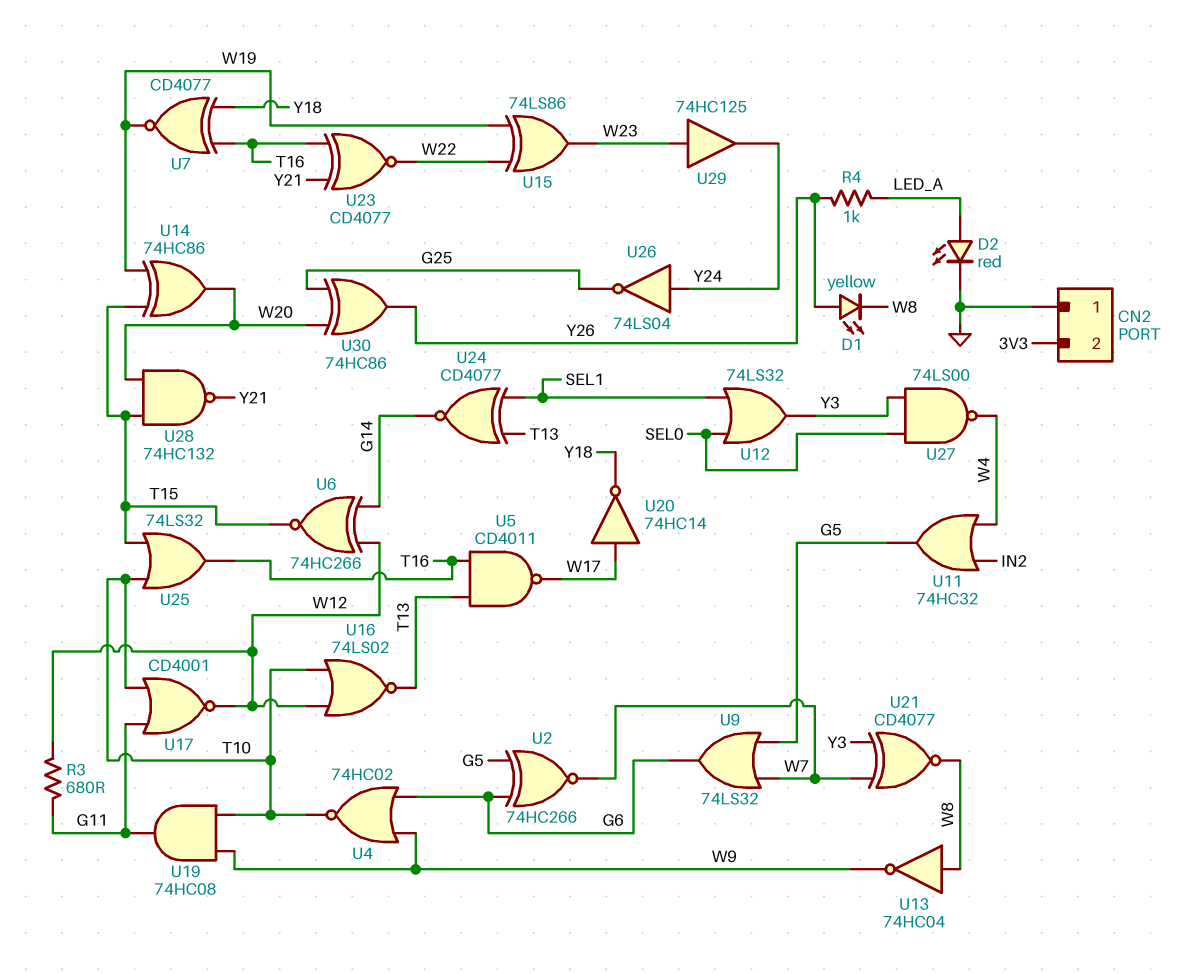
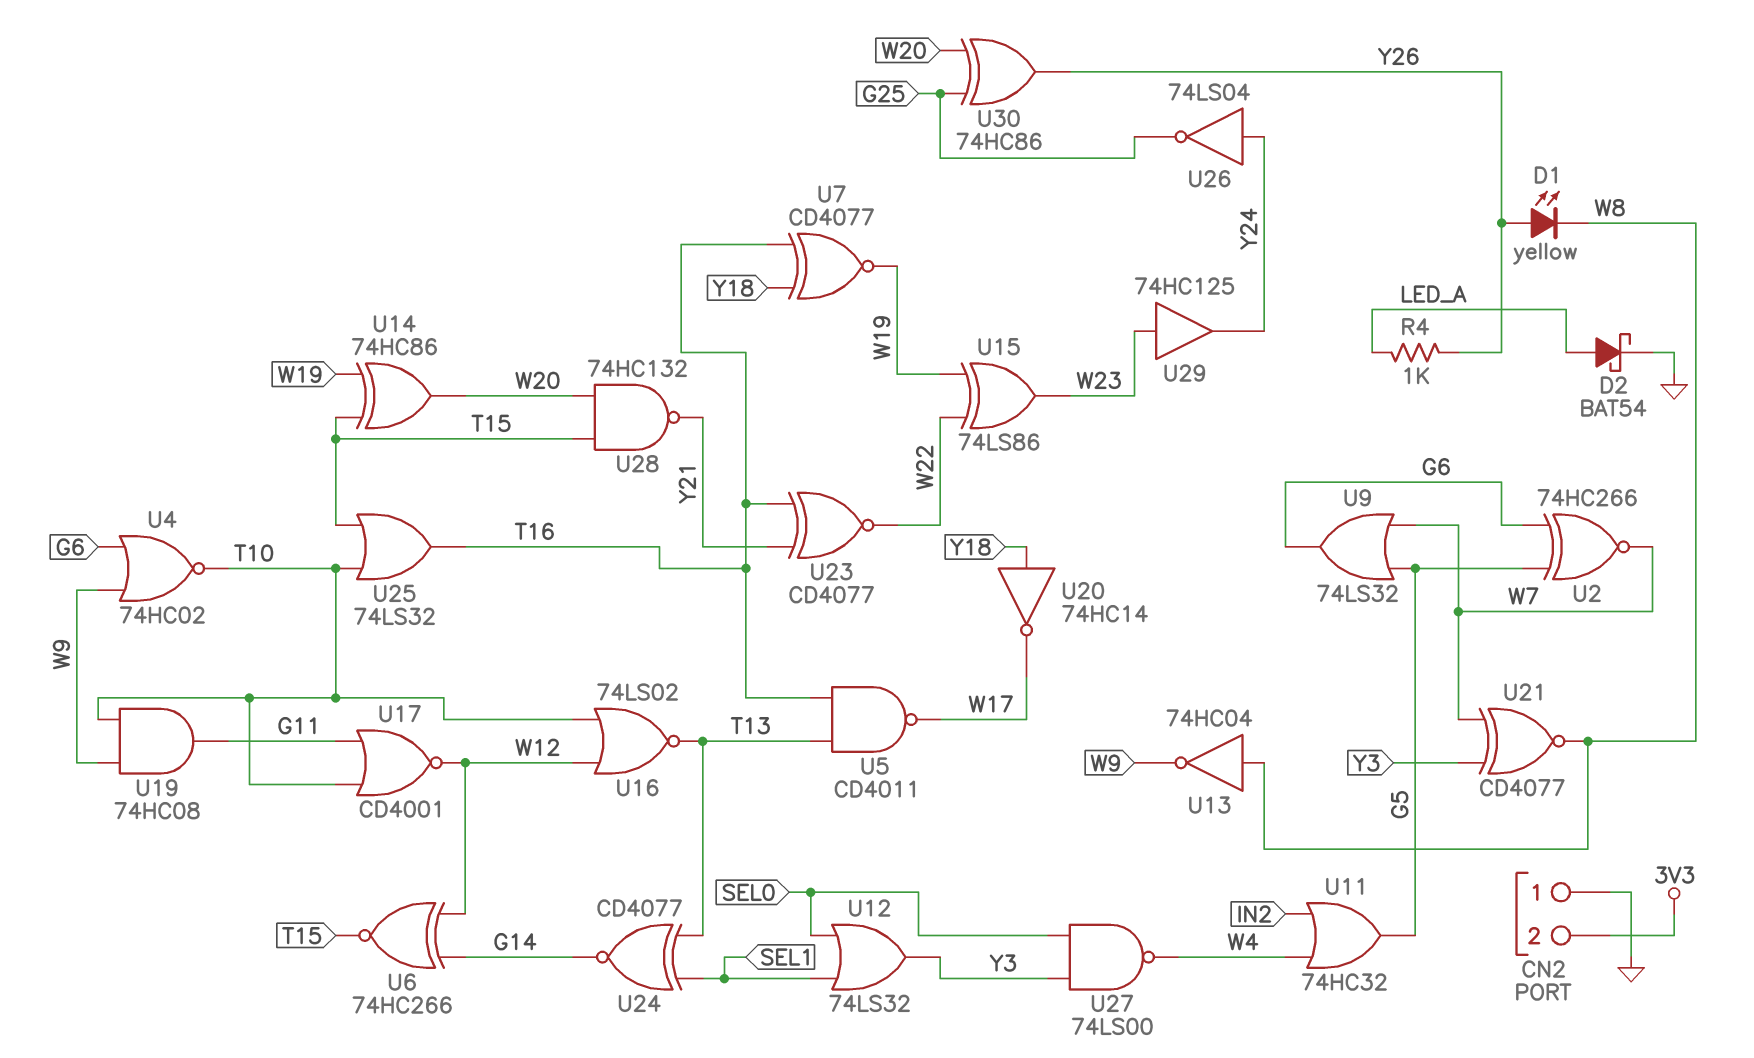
D2: LED red (A LED_A, K GND) -> schottky BAT54 (A LED_A, K GND)
R3: 680 (G11, W12) -> none
U20: NOT 74HC14 (in W17, out Y18) -> NOT 74HC14 (in Y18, out W17)

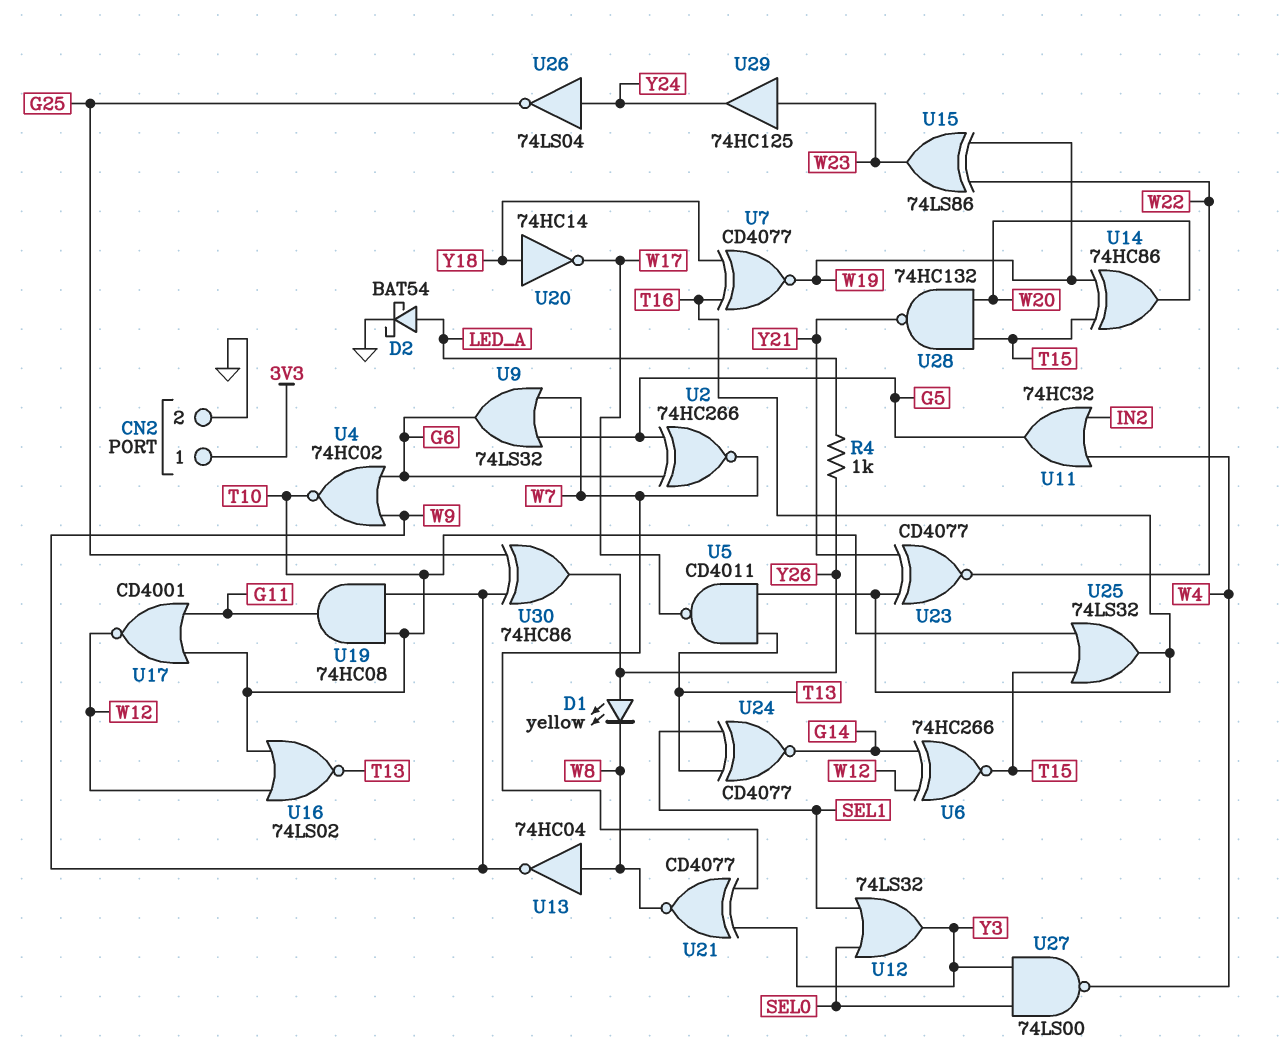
CN2 pin 1: GND -> 3V3
CN2 pin 2: 3V3 -> GND
U30: XOR 74HC86 (in G25, in W20, out Y26) -> XOR 74HC86 (in G25, in W9, out Y26)

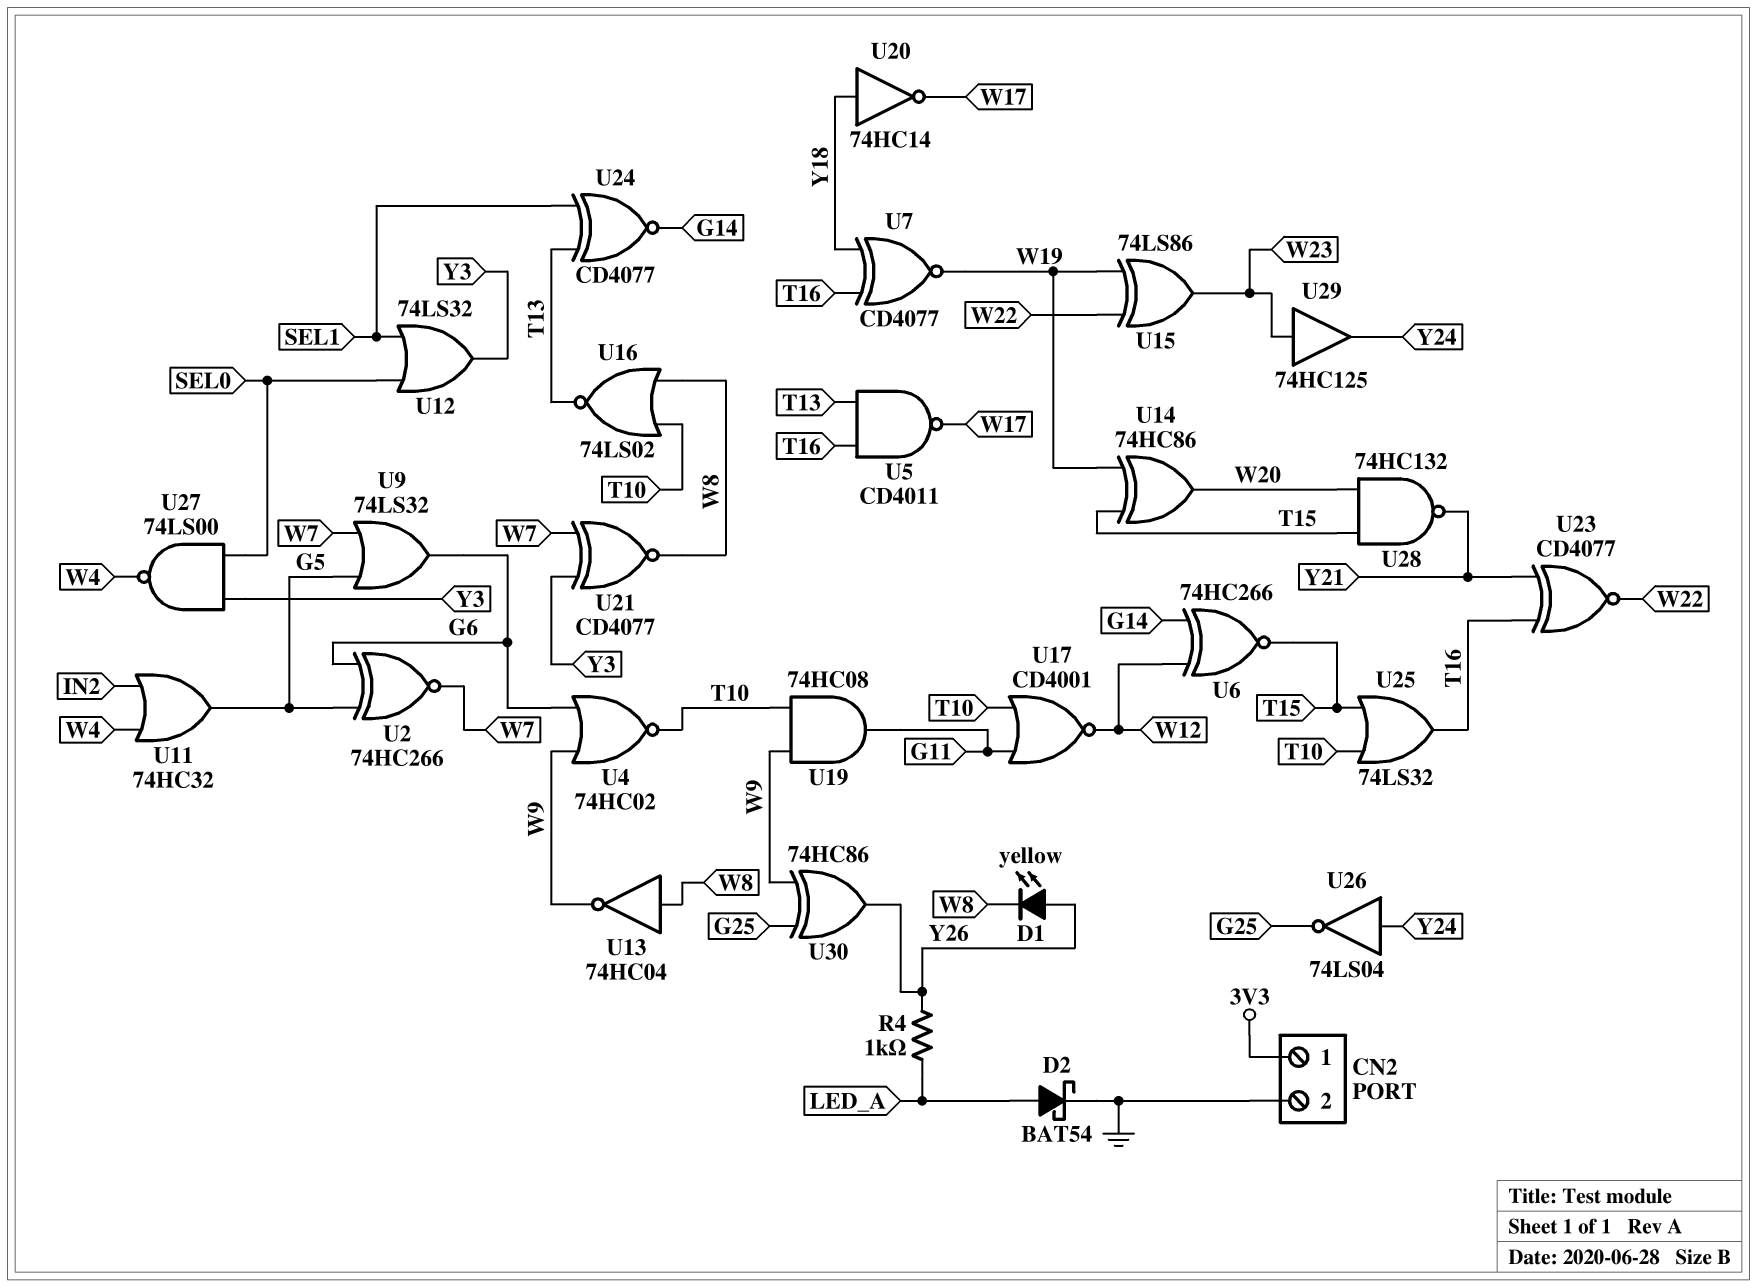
U16: NOR 74LS02 (in T10, in W12, out T13) -> NOR 74LS02 (in T10, in W8, out T13)

